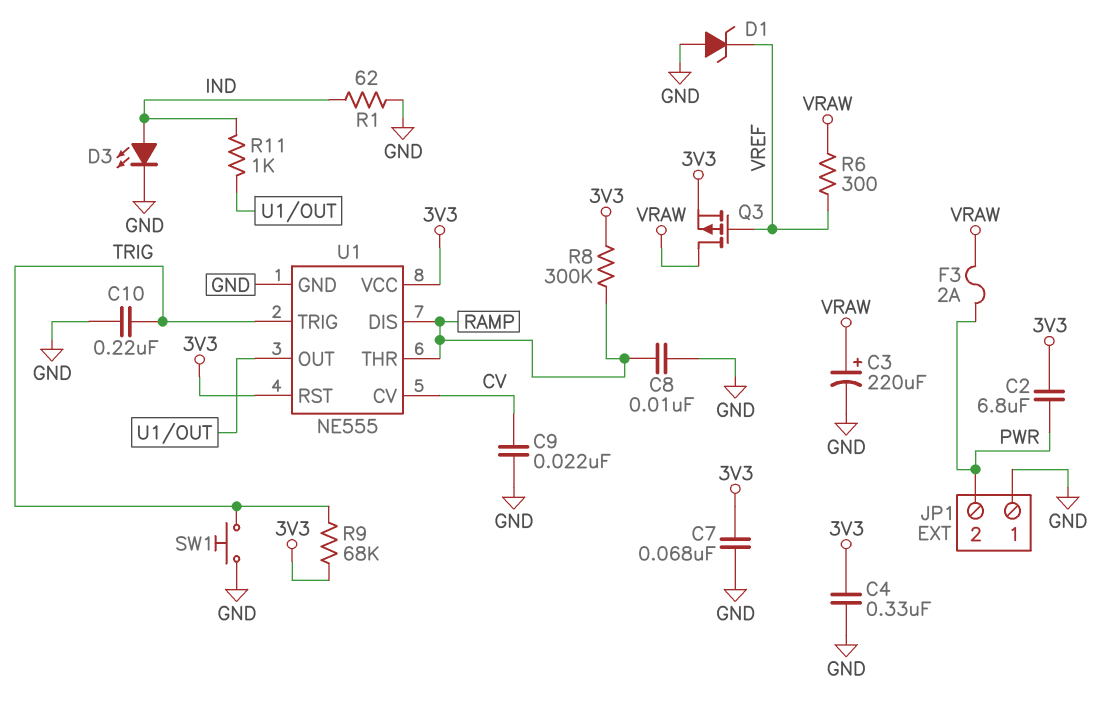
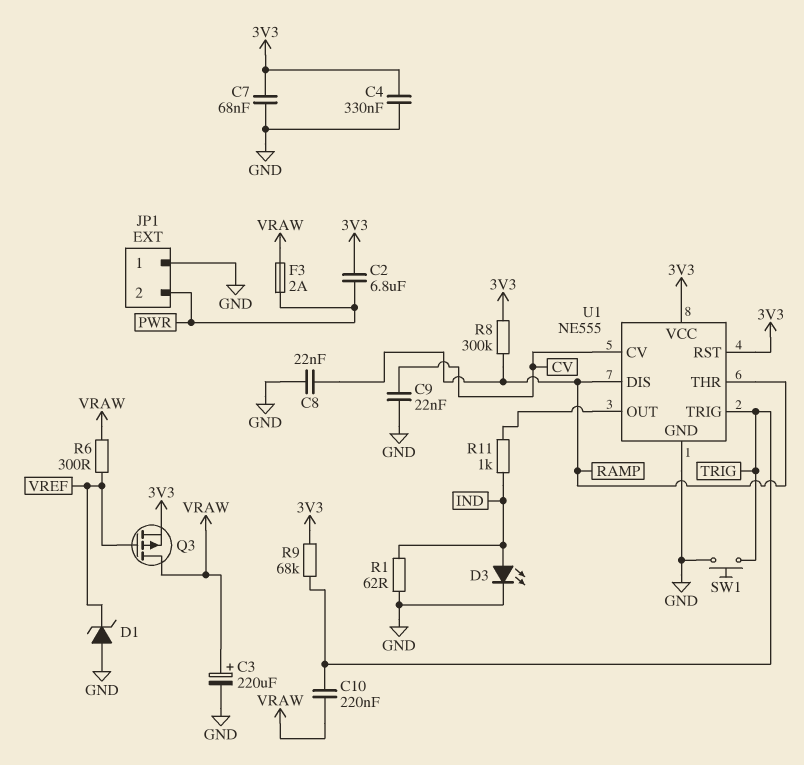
C8: 10nF (GND, RAMP) -> 22nF (GND, RAMP)
C10: 220nF (GND, TRIG) -> 220nF (TRIG, VRAW)

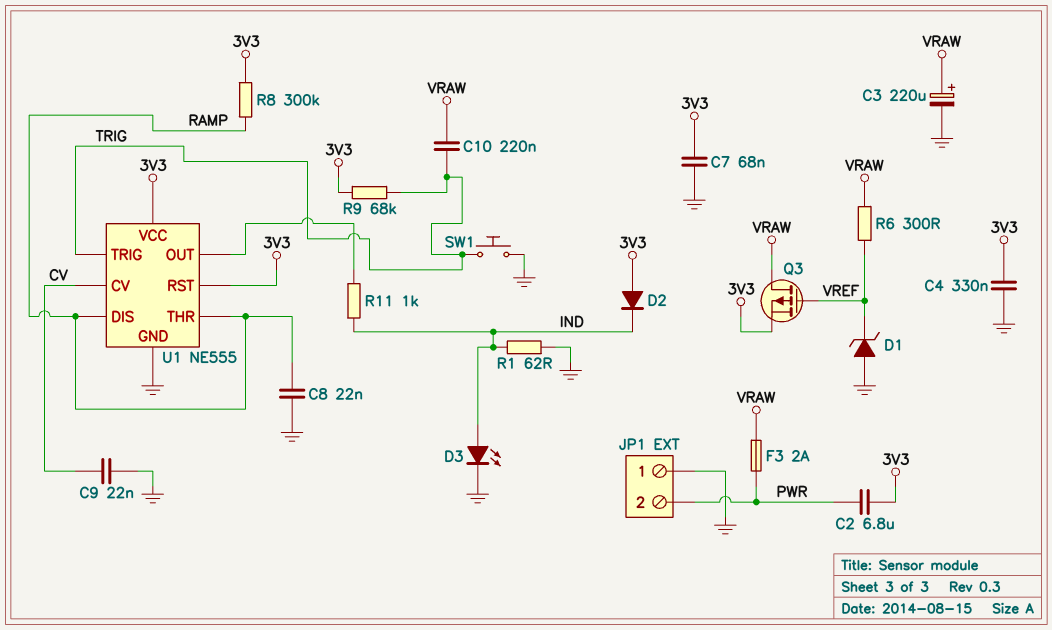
D2: none -> diode (A 3V3, K IND)

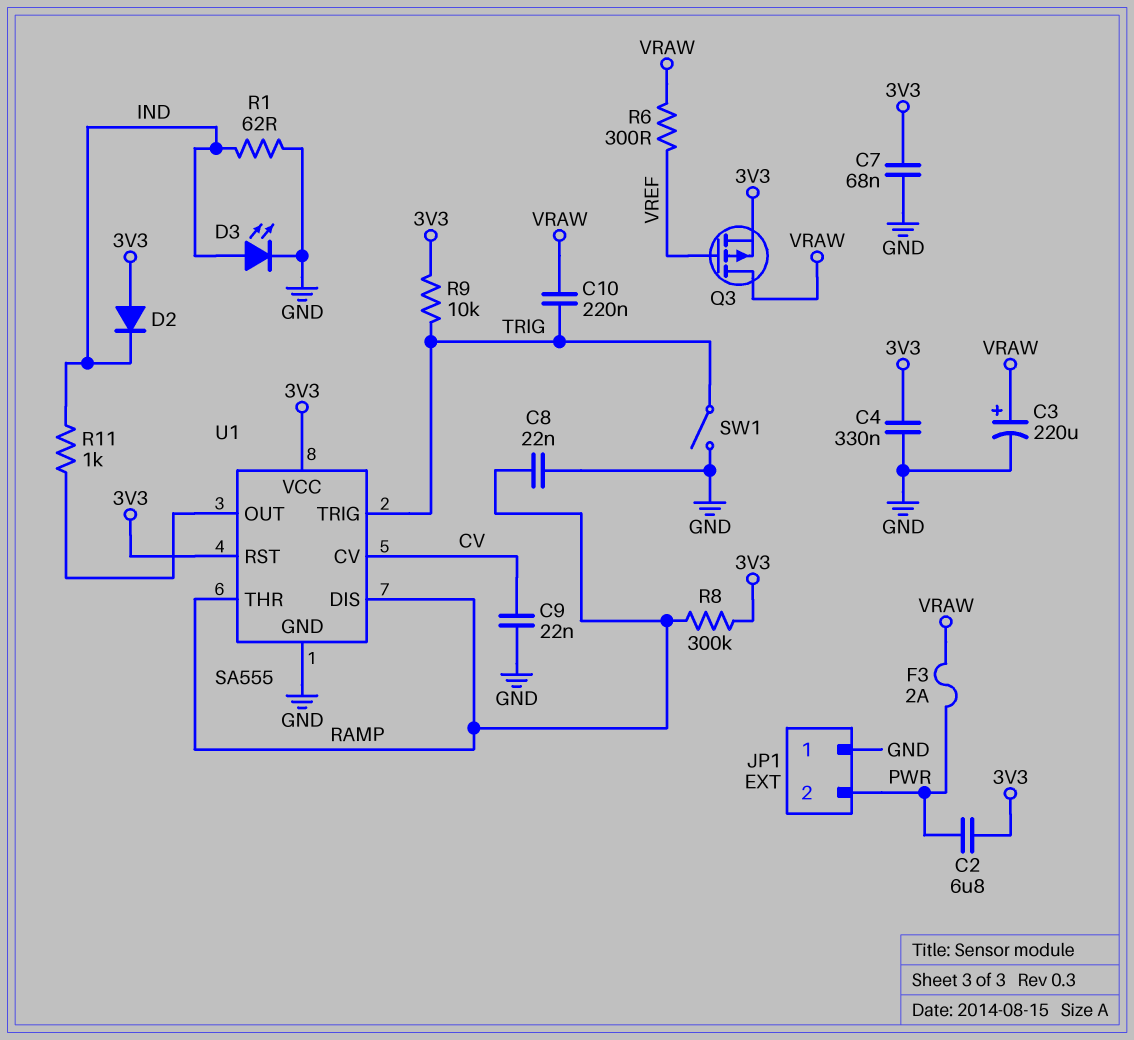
D1: zener (A GND, K VREF) -> none
R9: 68k (3V3, TRIG) -> 10k (3V3, TRIG)
SW1: button (GND, TRIG) -> switch (GND, TRIG)
U1: NE555 -> SA555

